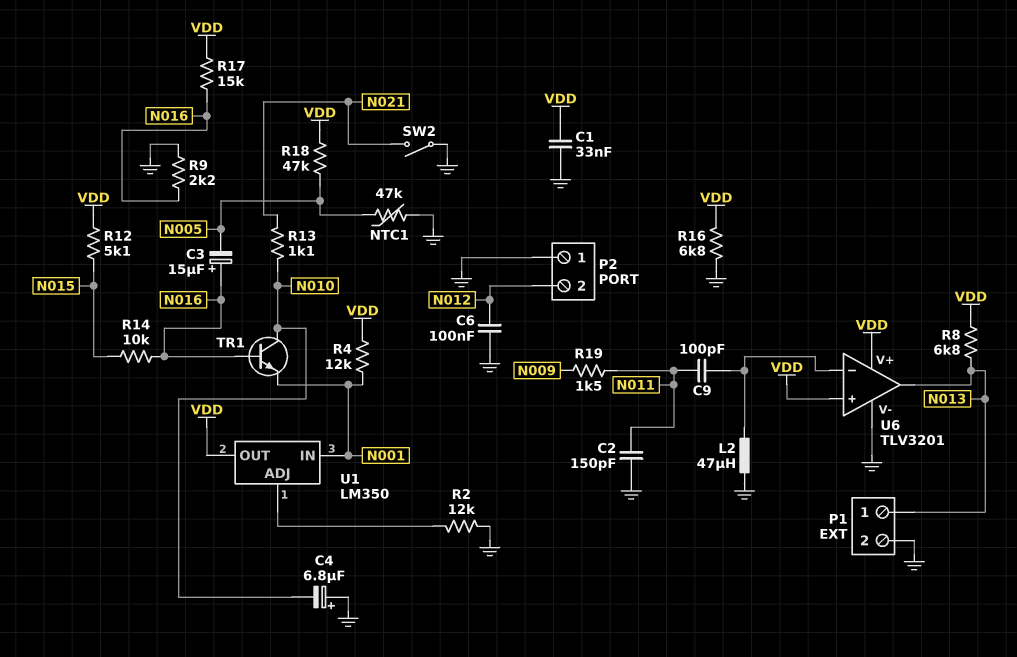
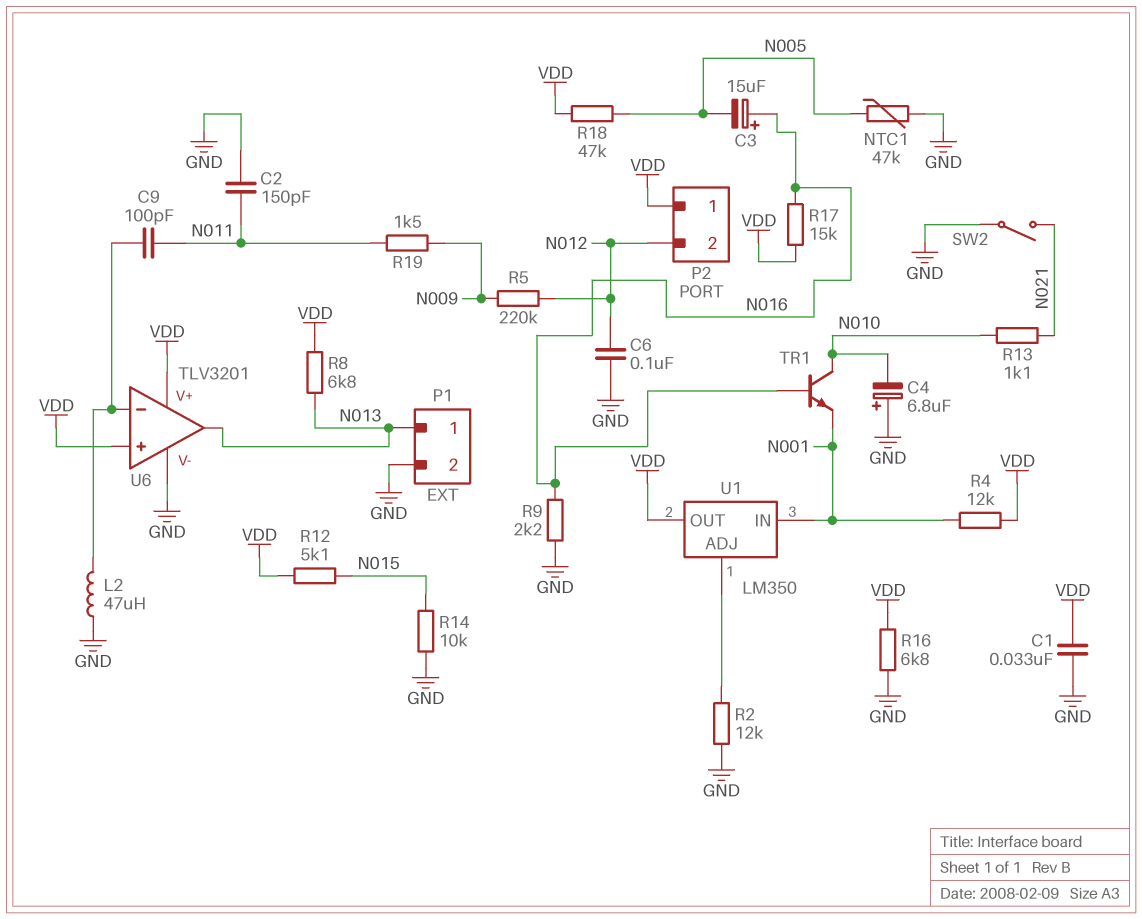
P2 pin 1: GND -> VDD
R5: none -> 220k (N009, N012)
R14: 10k (N015, N016) -> 10k (GND, N015)

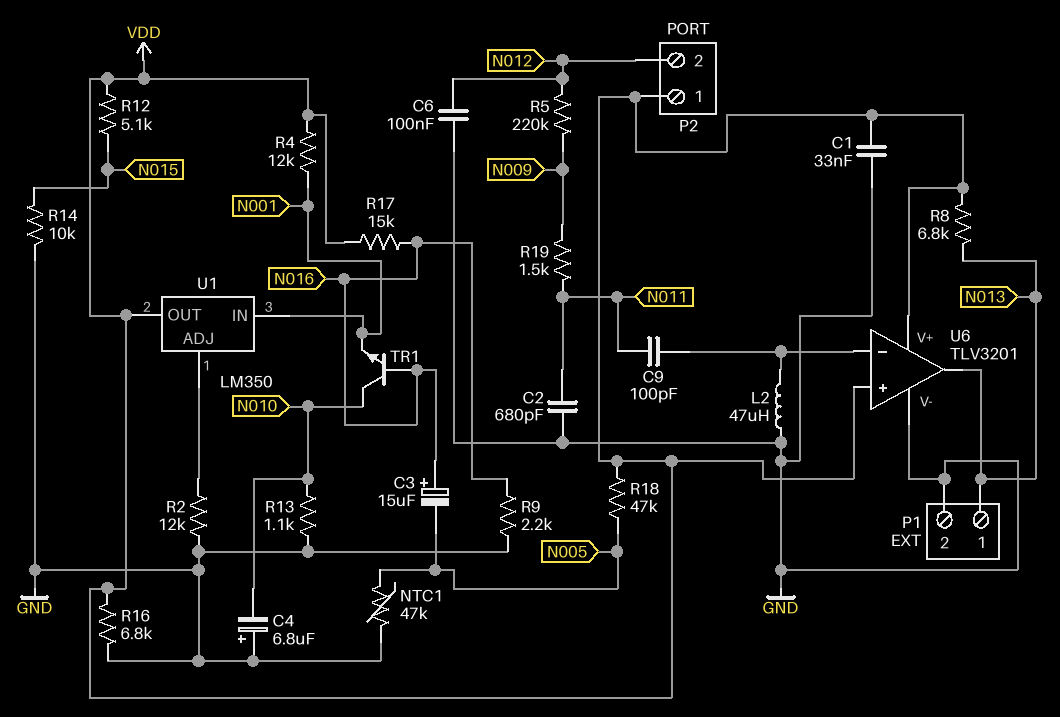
C2: 150pF (GND, N011) -> 680pF (GND, N011)
R13: 1.1k (N010, N021) -> 1.1k (GND, N010)
SW2: switch (GND, N021) -> none

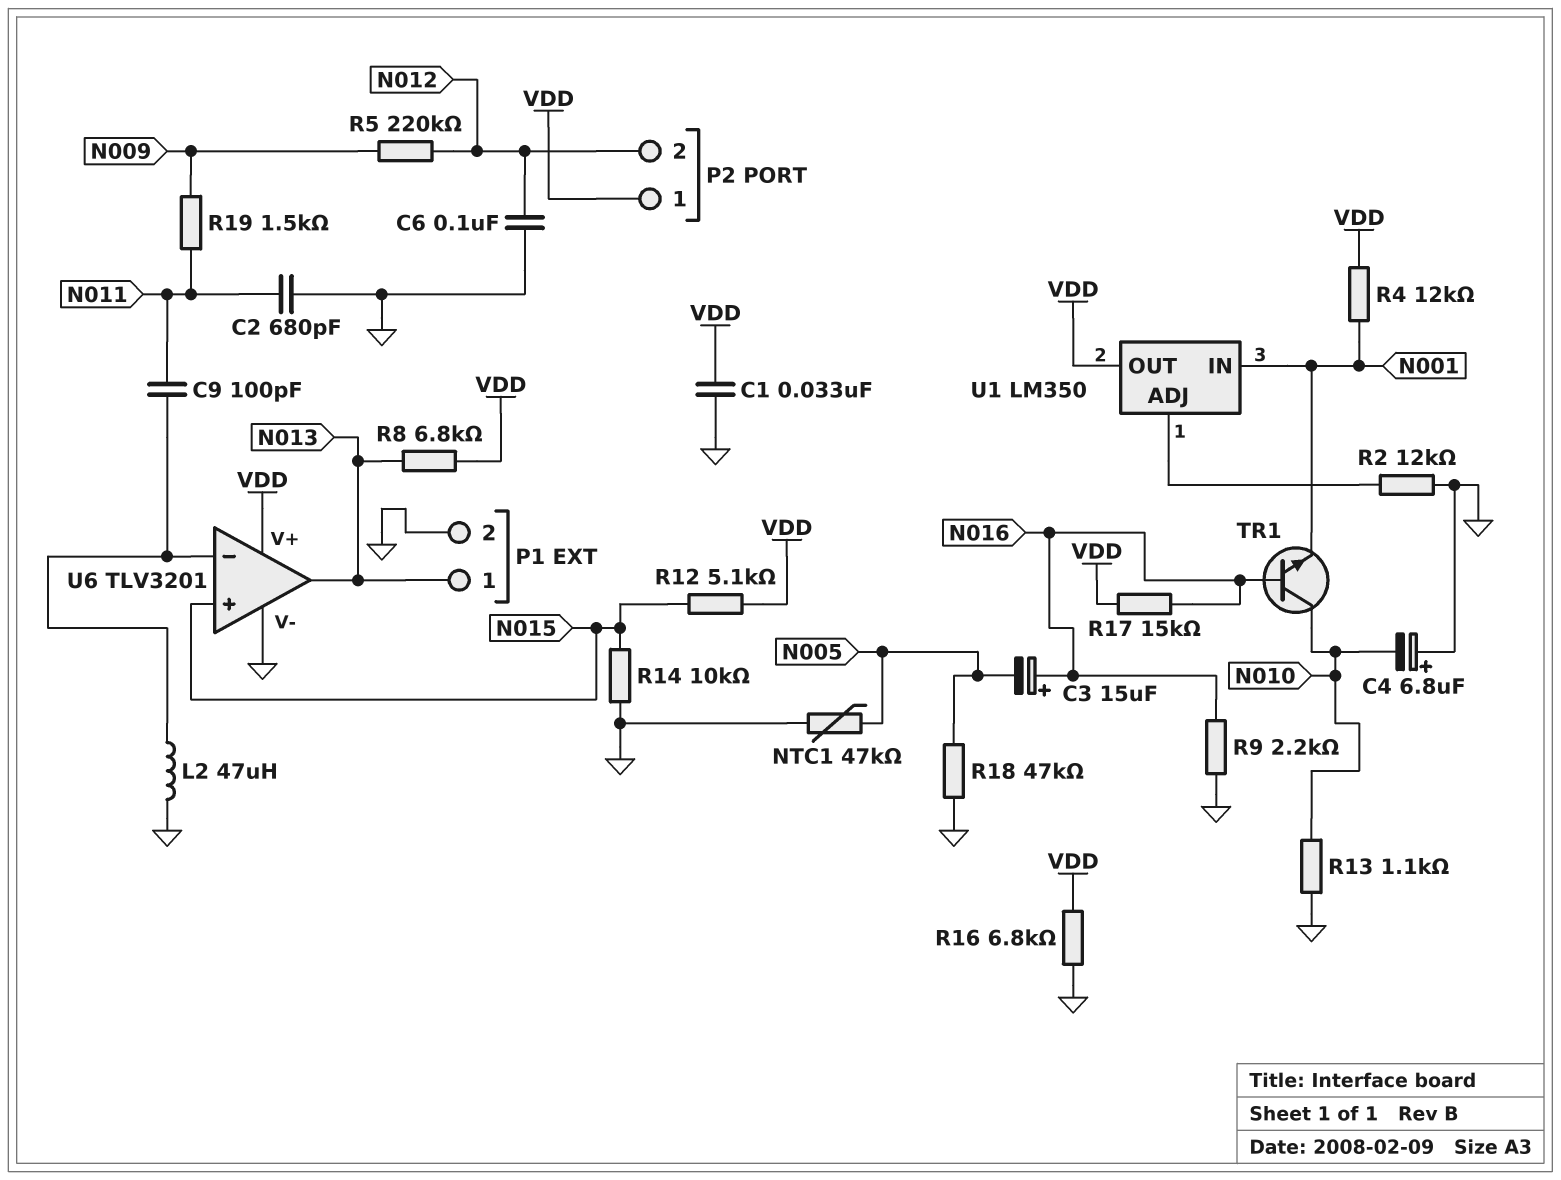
R18: 47k (N005, VDD) -> 47k (GND, N005)
U6 pin in+: VDD -> N015

